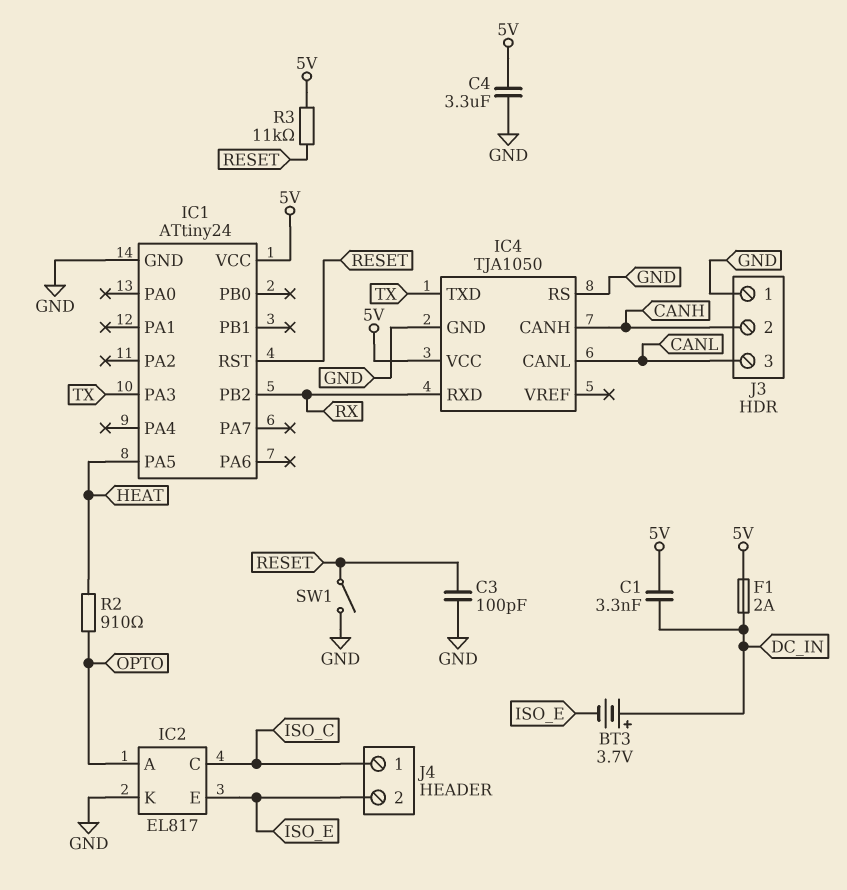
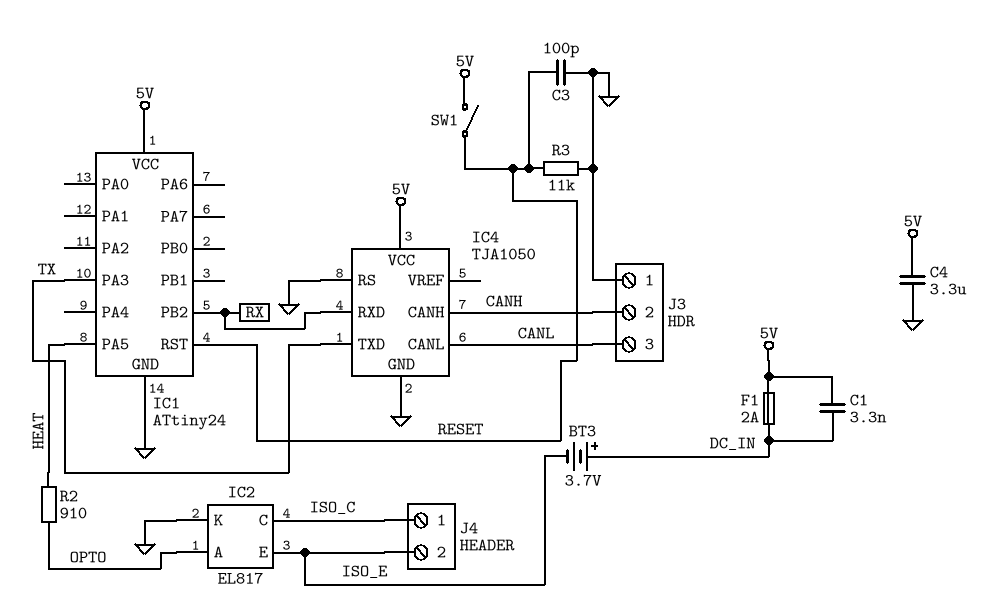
R3: 11k (5V, RESET) -> 11k (GND, RESET)
SW1: switch (GND, RESET) -> switch (5V, RESET)

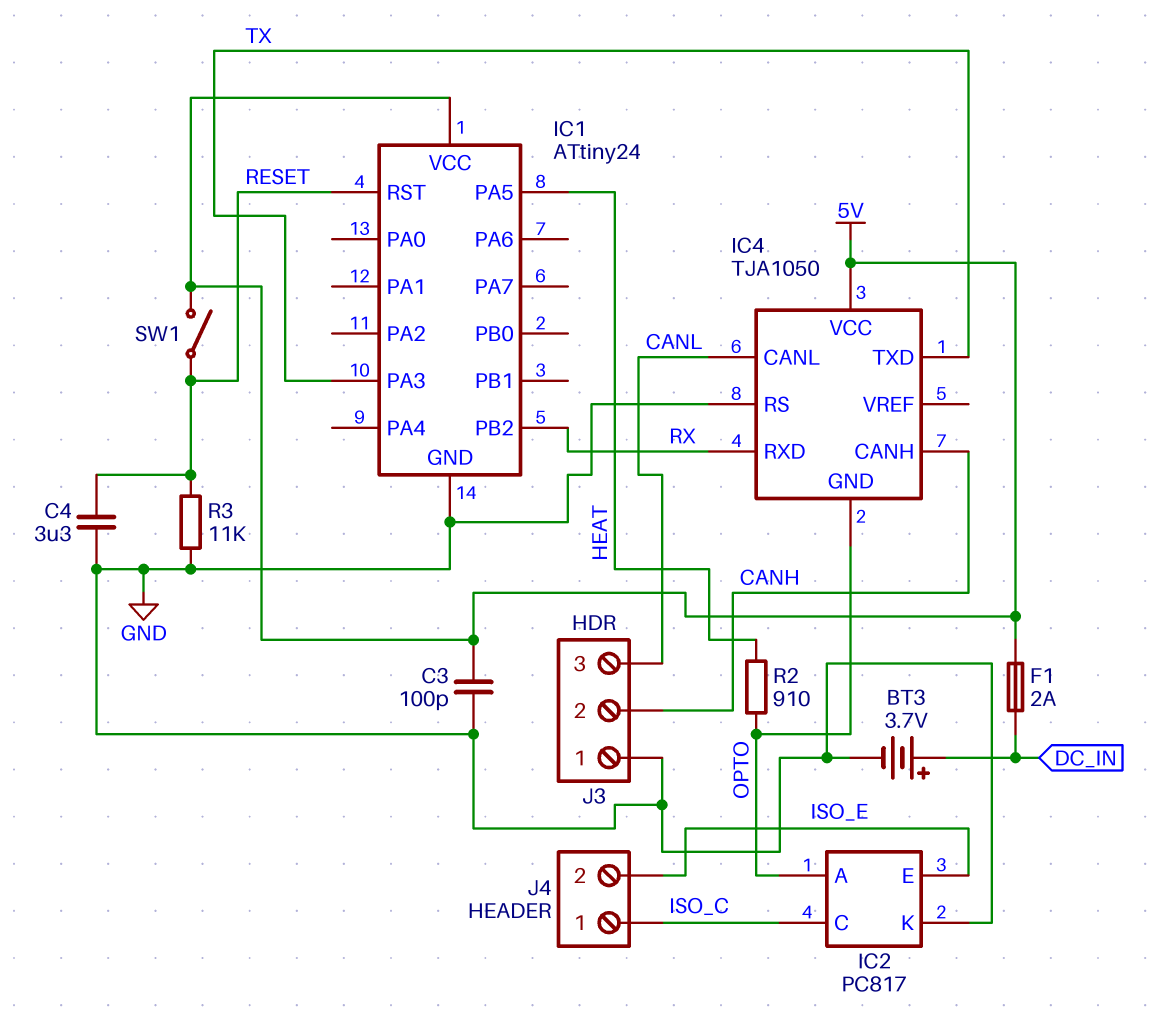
BT3: 3.7V (plus DC_IN, minus ISO_E) -> 3.7V (plus DC_IN, minus GND)
C1: 3.3nF (5V, DC_IN) -> none
C3: 100pF (GND, RESET) -> 100pF (5V, GND)
C4: 3.3uF (5V, GND) -> 3.3uF (GND, RESET)
IC2: EL817 -> PC817
IC4 pin GND: GND -> OPTO

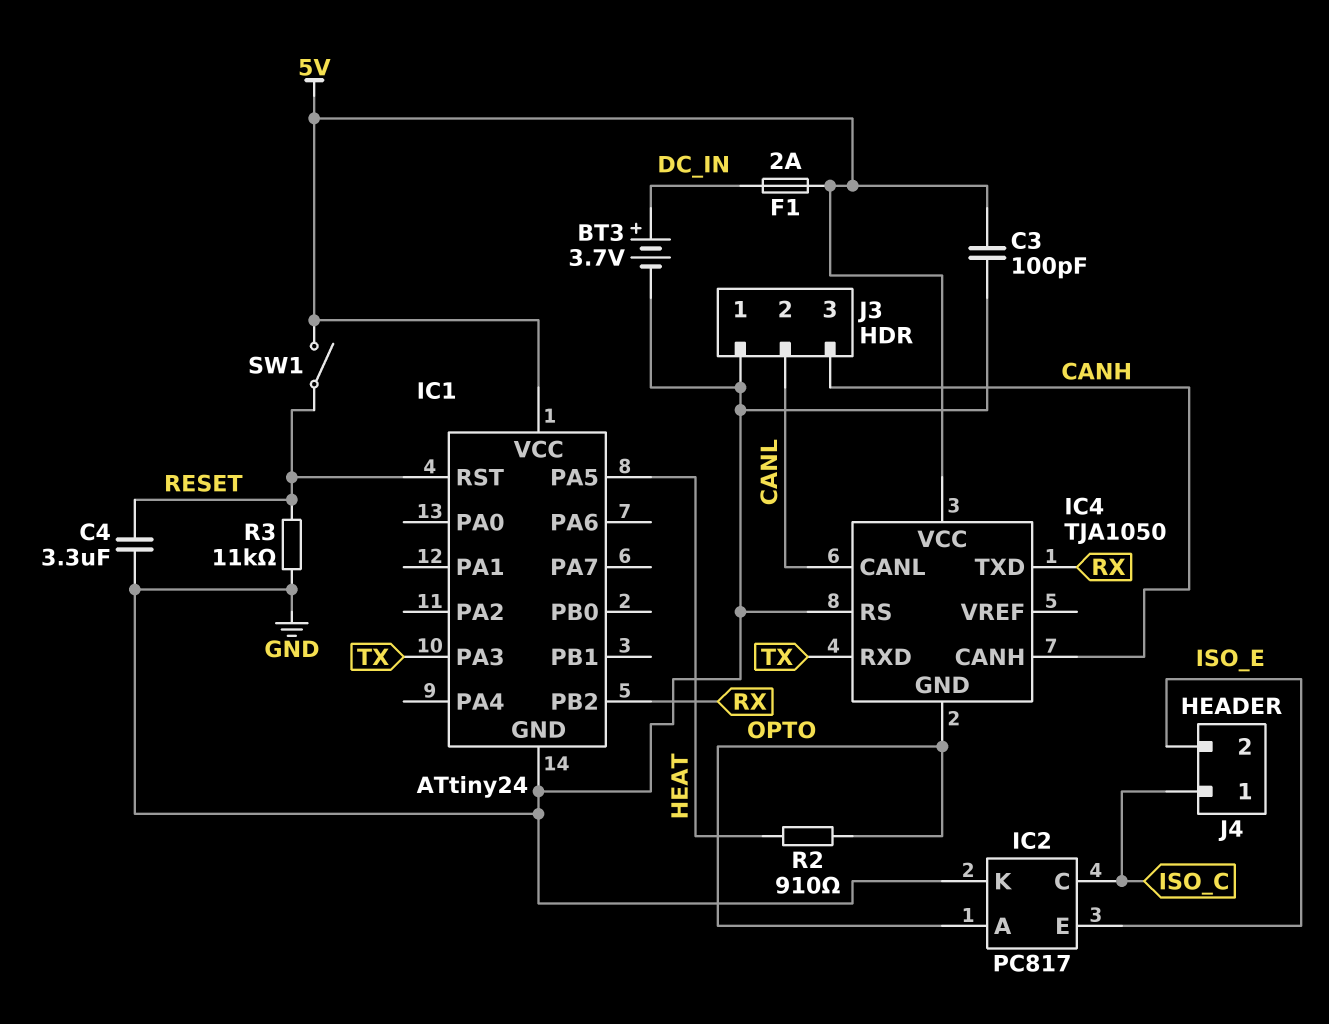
IC4 pin RXD: RX -> TX
IC4 pin TXD: TX -> RX
J3 pin 2: CANH -> CANL
J3 pin 3: CANL -> CANH

